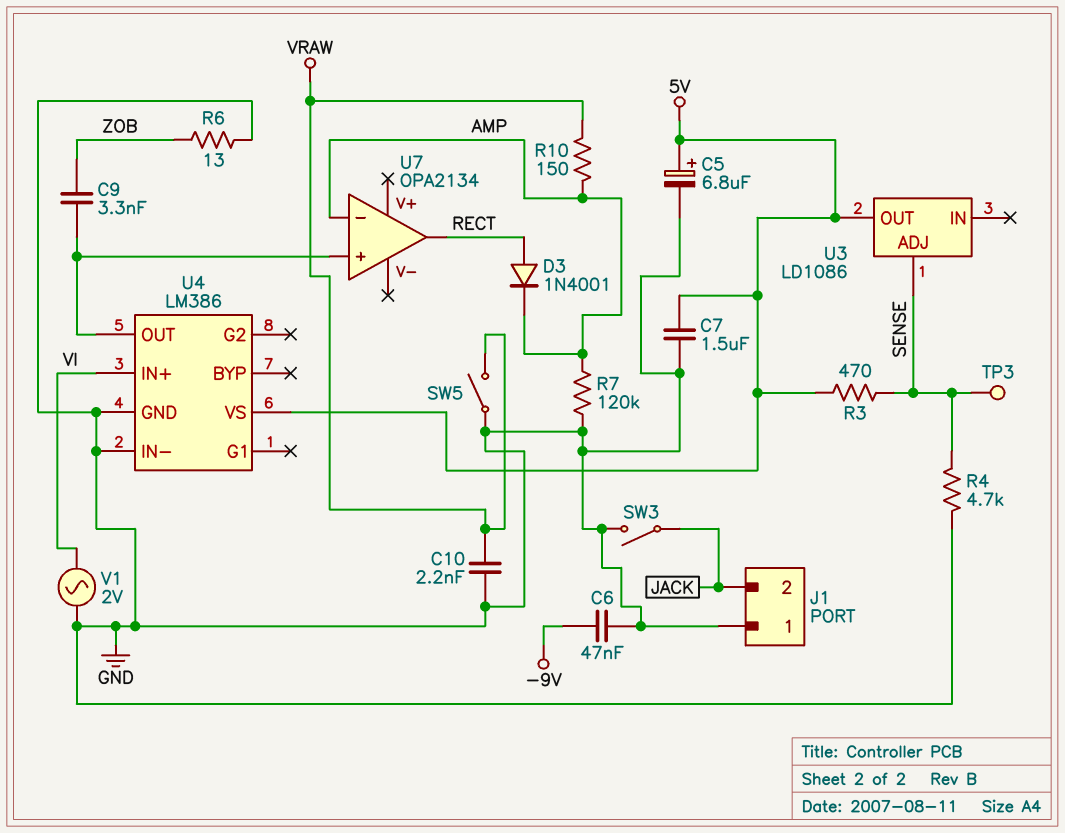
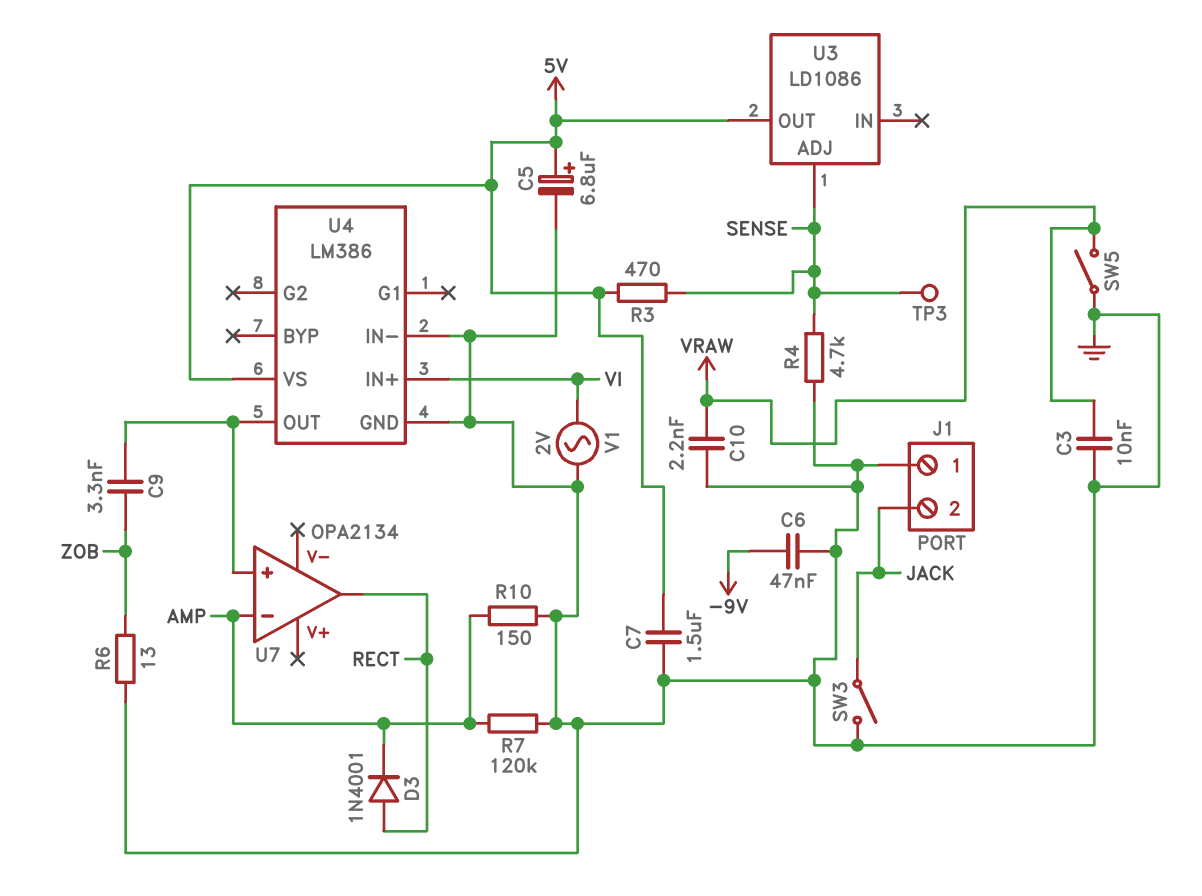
C3: none -> 10nF (GND, VRAW)
R10: 150 (AMP, VRAW) -> 150 (AMP, GND)

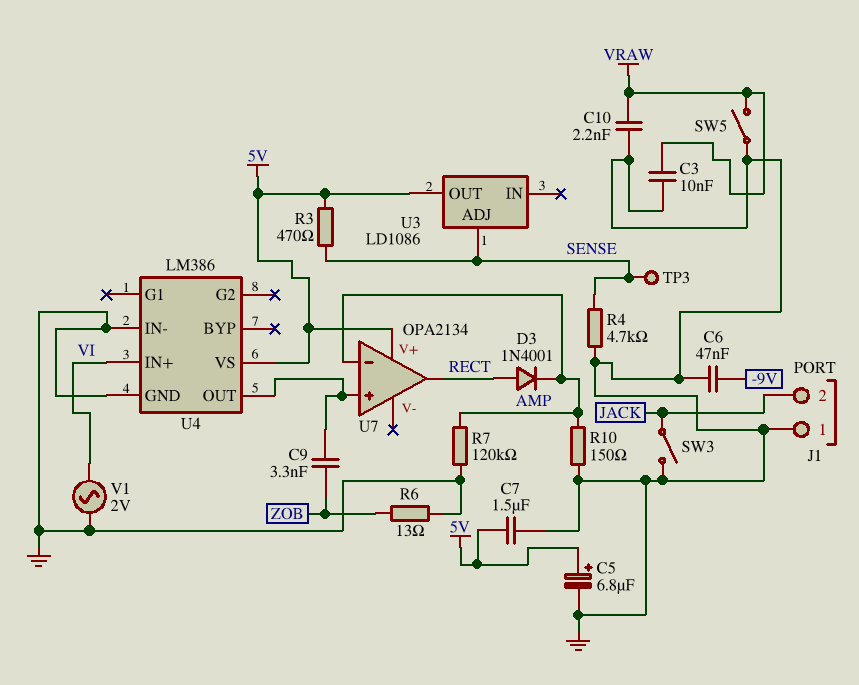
U7 pin V+: none -> 5V

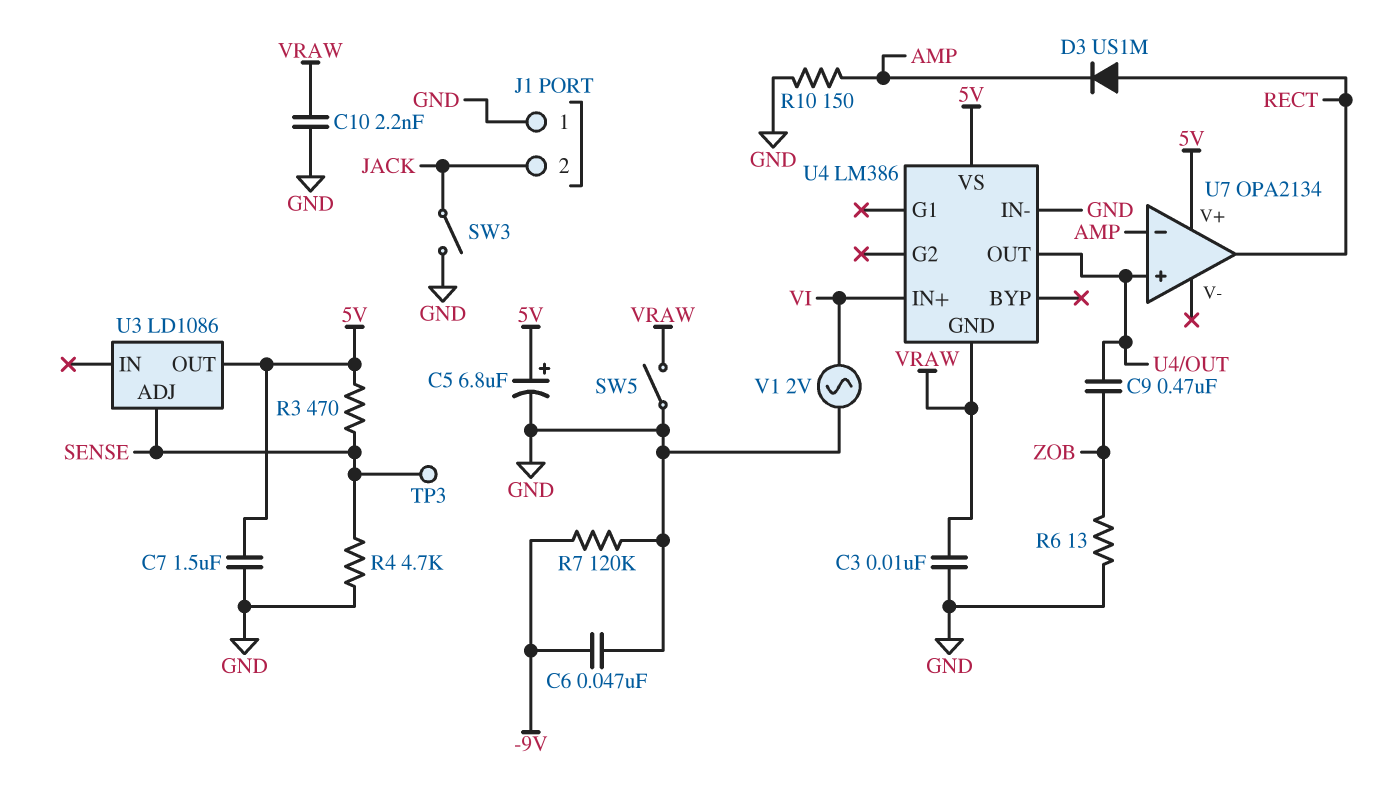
C9: 3.3nF (U4/OUT, ZOB) -> 470nF (U4/OUT, ZOB)
D3: diode 1N4001 (A RECT, K AMP) -> diode US1M (A RECT, K AMP)
R7: 120k (AMP, GND) -> 120k (-9V, GND)
U4 pin GND: GND -> VRAW

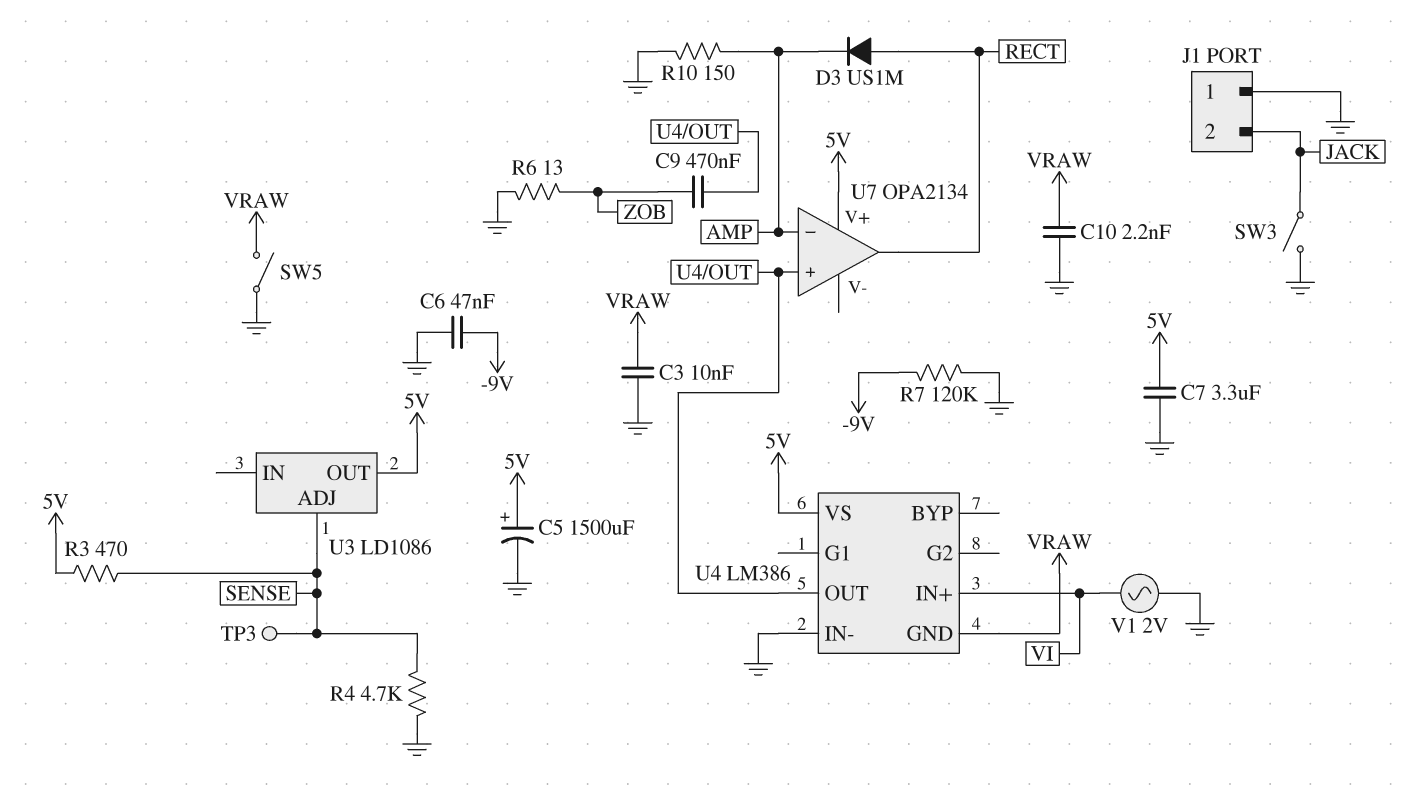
C5: 6.8uF (plus 5V, minus GND) -> 1500uF (plus 5V, minus GND)
C7: 1.5uF (5V, GND) -> 3.3uF (5V, GND)

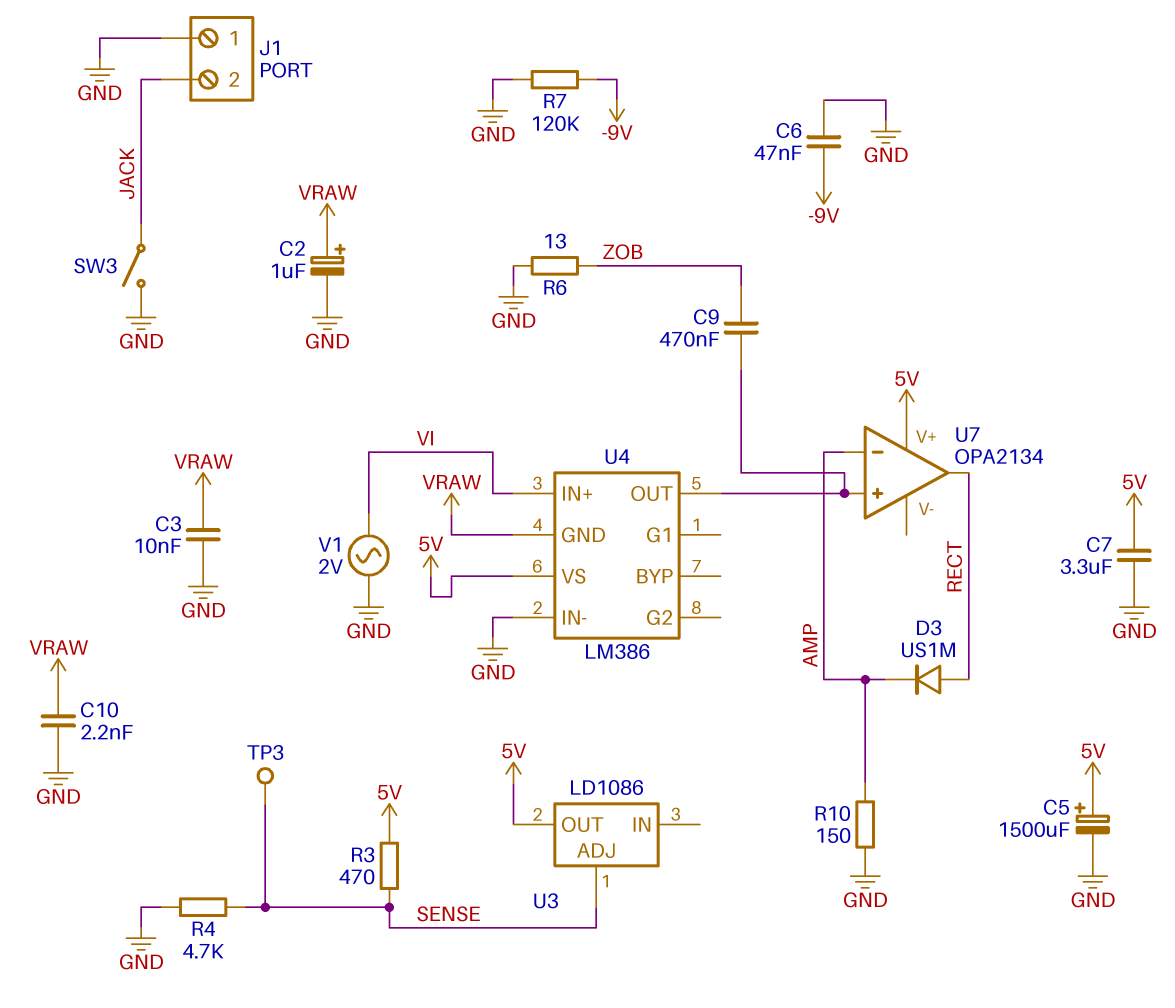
C2: none -> 1uF (plus VRAW, minus GND)
SW5: switch (GND, VRAW) -> none

